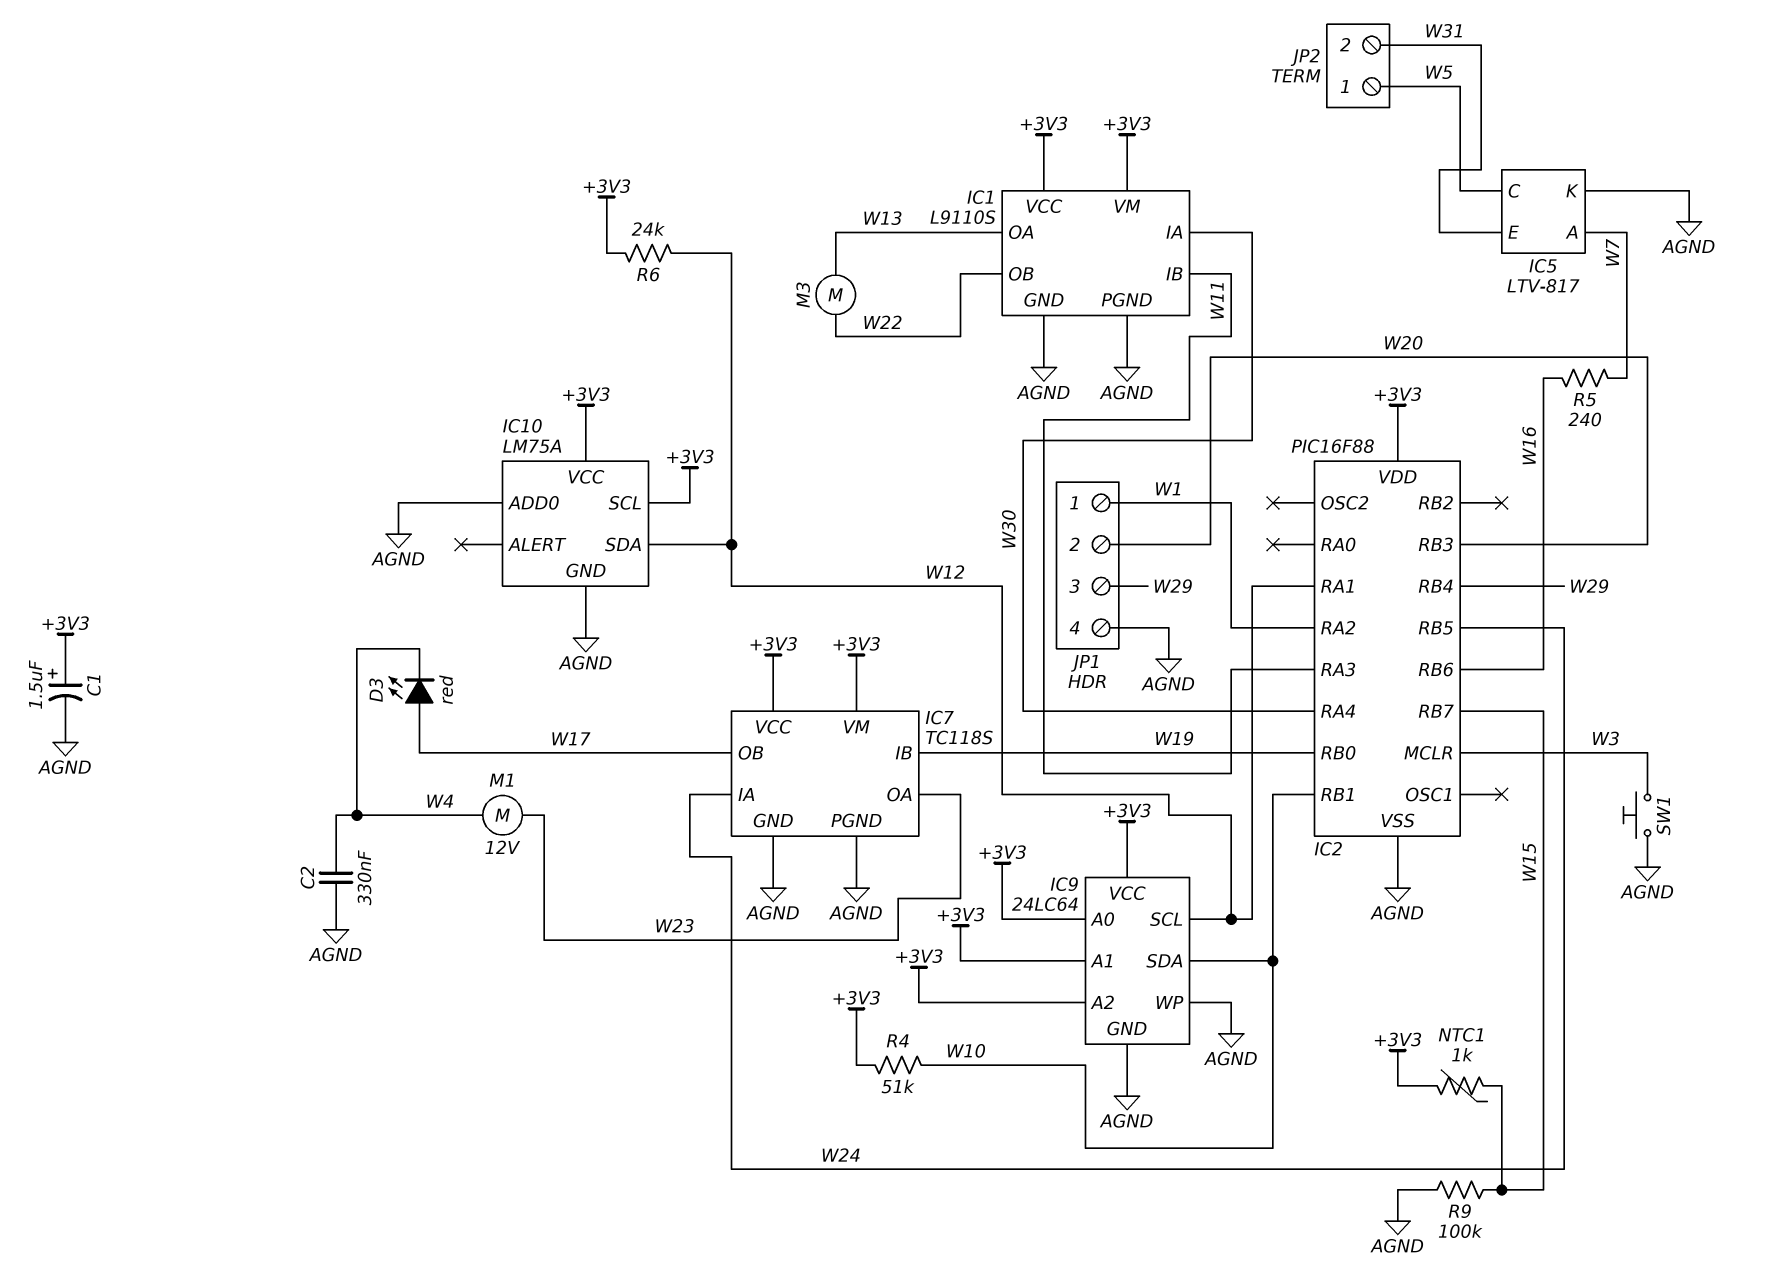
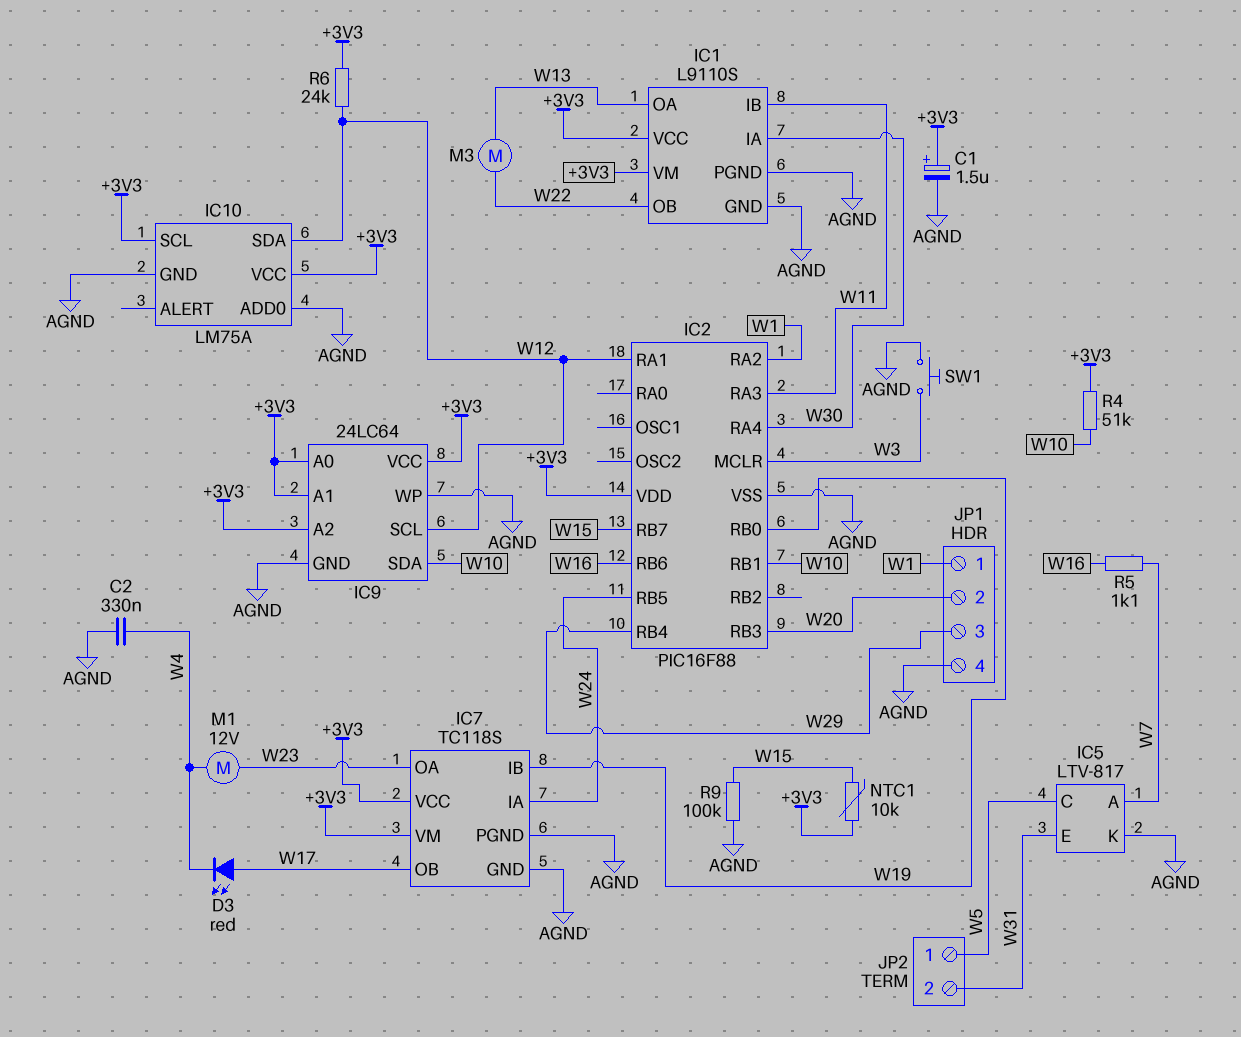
NTC1: 1k (+3V3, W15) -> 10k (+3V3, W15)
R5: 240 (W7, W16) -> 1.1k (W7, W16)

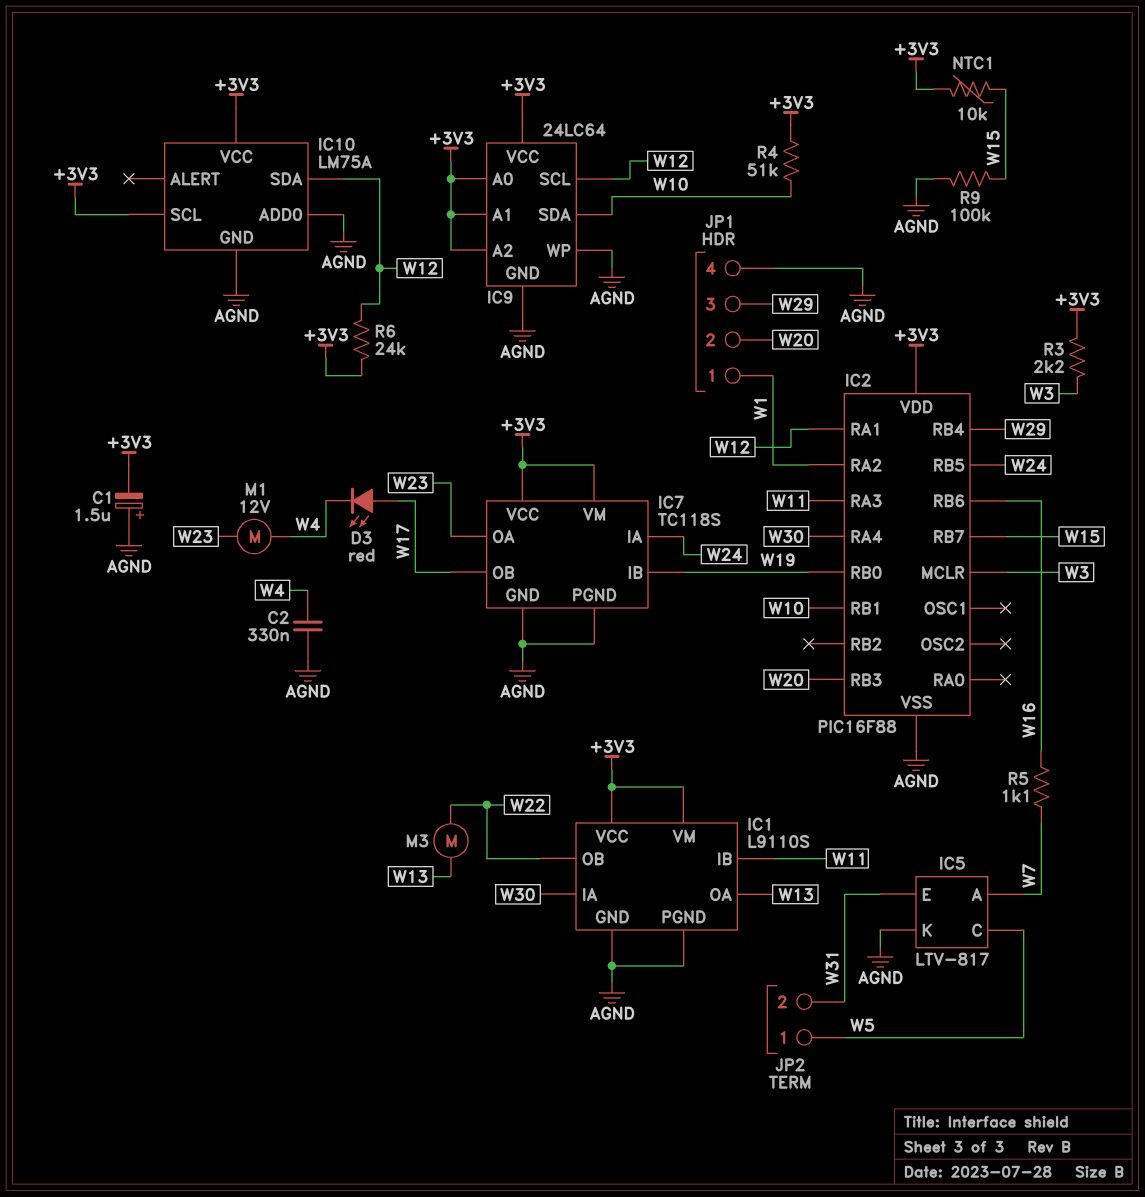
C1: 1.5uF (plus +3V3, minus AGND) -> 1.5uF (plus AGND, minus +3V3)
R3: none -> 2.2k (+3V3, W3)
SW1: button (AGND, W3) -> none

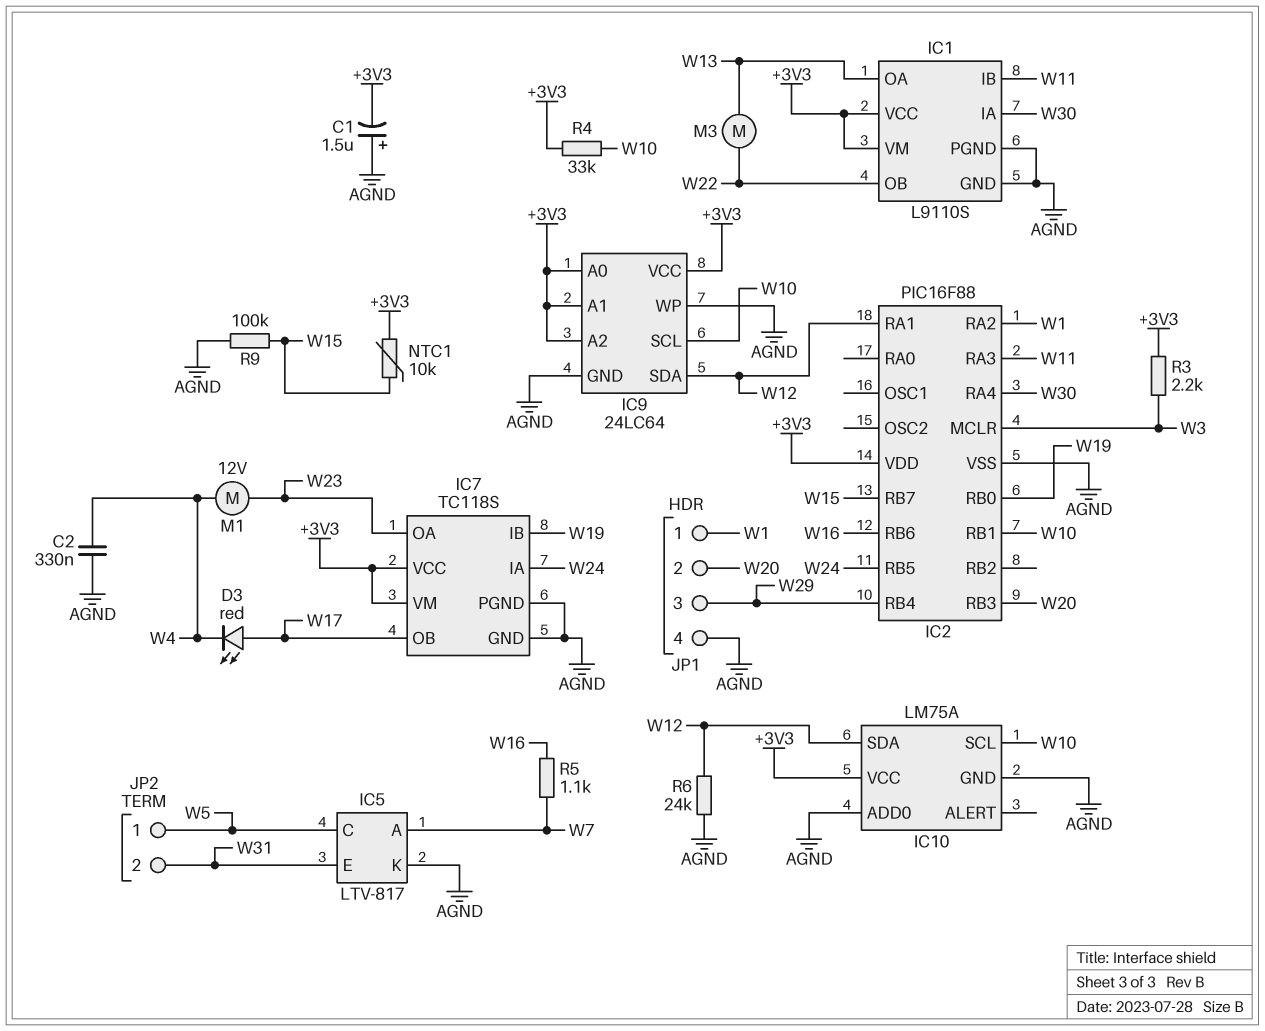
IC9 pin SCL: W12 -> W10
IC9 pin SDA: W10 -> W12
IC10 pin SCL: +3V3 -> W10
R4: 51k (+3V3, W10) -> 33k (+3V3, W10)
R6: 24k (+3V3, W12) -> 24k (AGND, W12)

